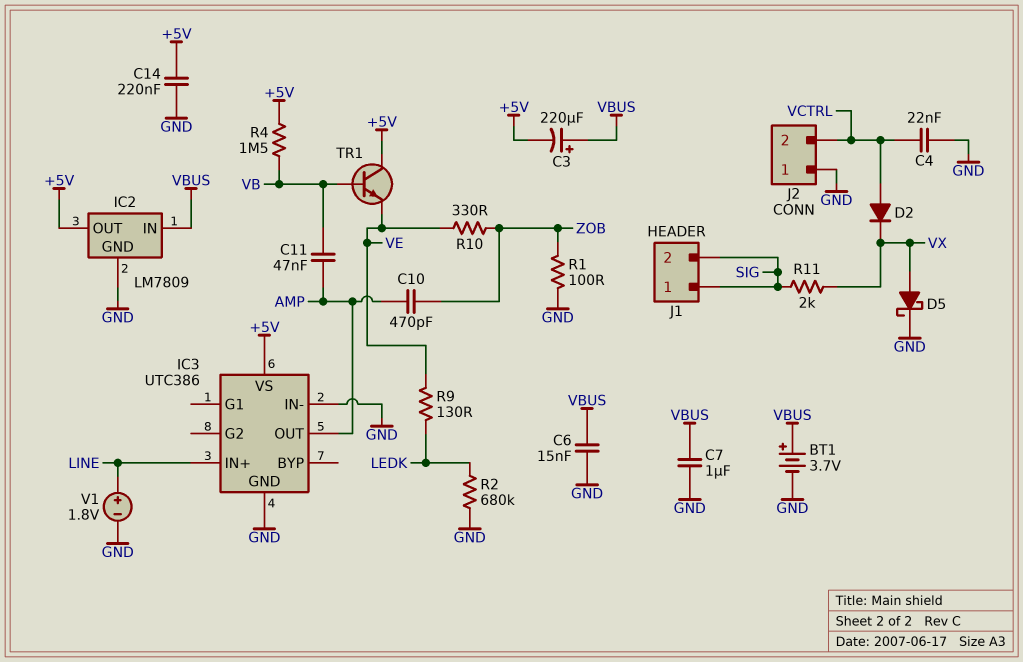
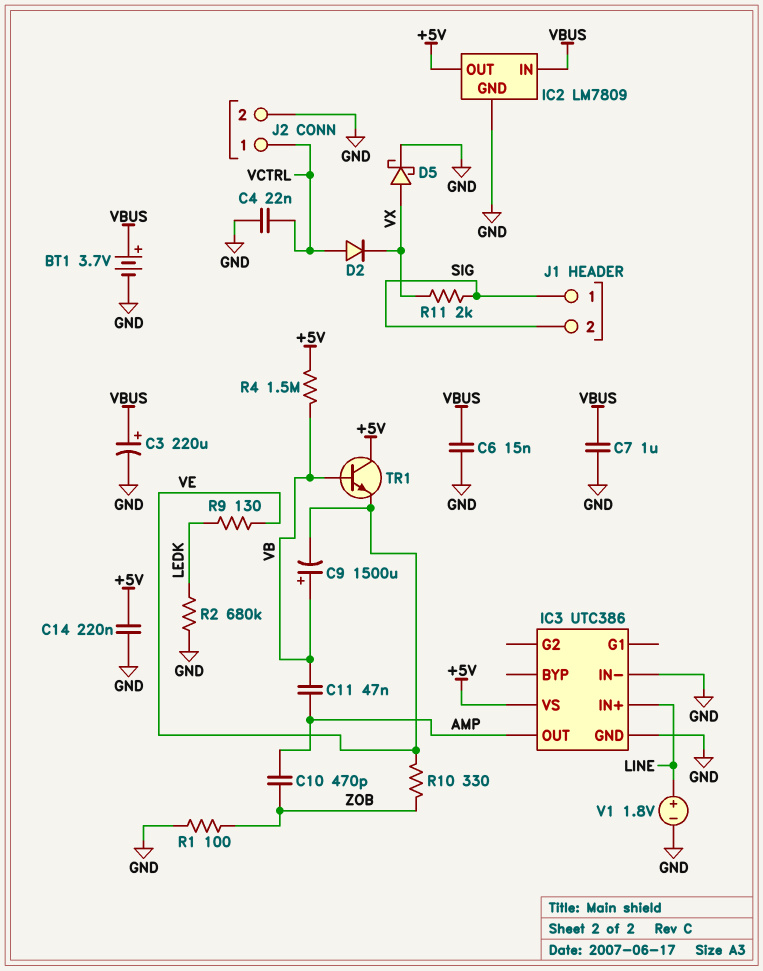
C3: 220uF (plus VBUS, minus +5V) -> 220uF (plus VBUS, minus GND)
C9: none -> 1500uF (plus VB, minus VE)
J2 pin 1: GND -> VCTRL
J2 pin 2: VCTRL -> GND

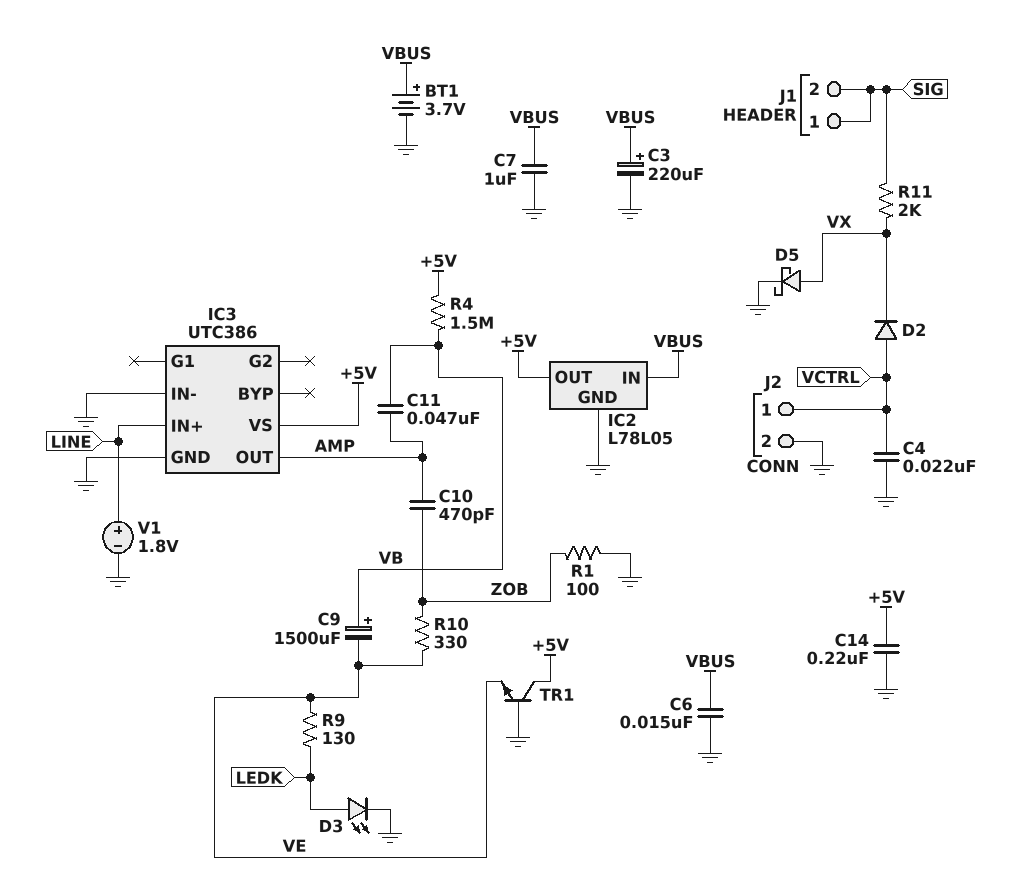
D3: none -> LED (A LEDK, K GND)
IC2: LM7809 -> L78L05
R2: 680k (GND, LEDK) -> none
TR1: NPN (B VB, C +5V, E VE) -> NPN (B GND, C +5V, E VE)

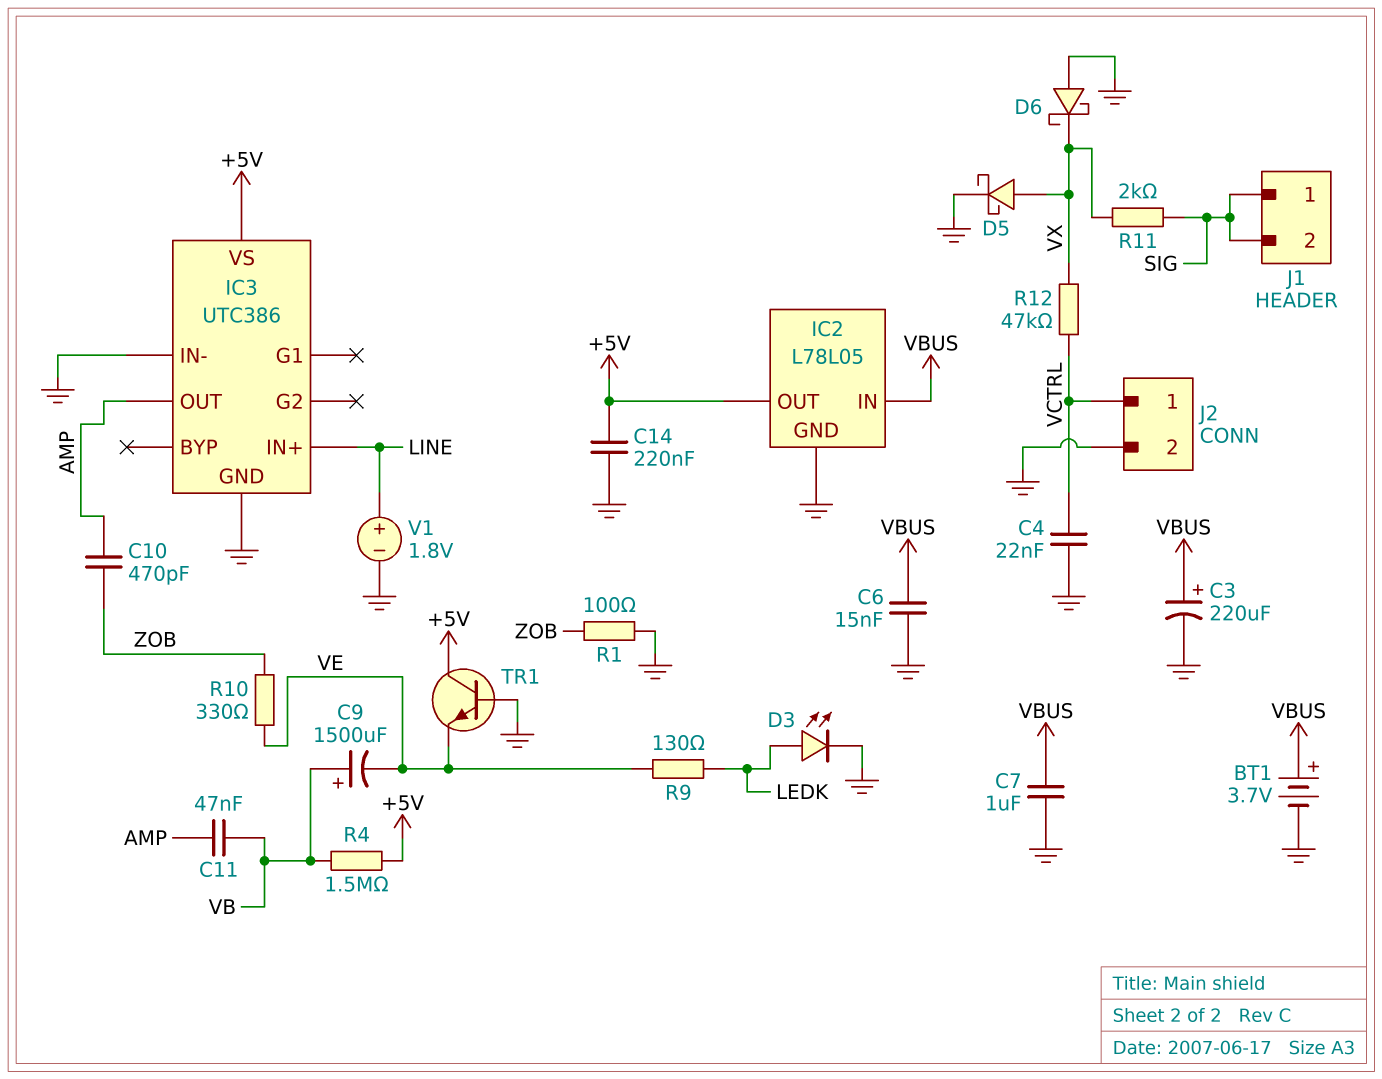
D2: diode (A VCTRL, K VX) -> none
D6: none -> schottky (A GND, K VX)
R12: none -> 47k (VCTRL, VX)

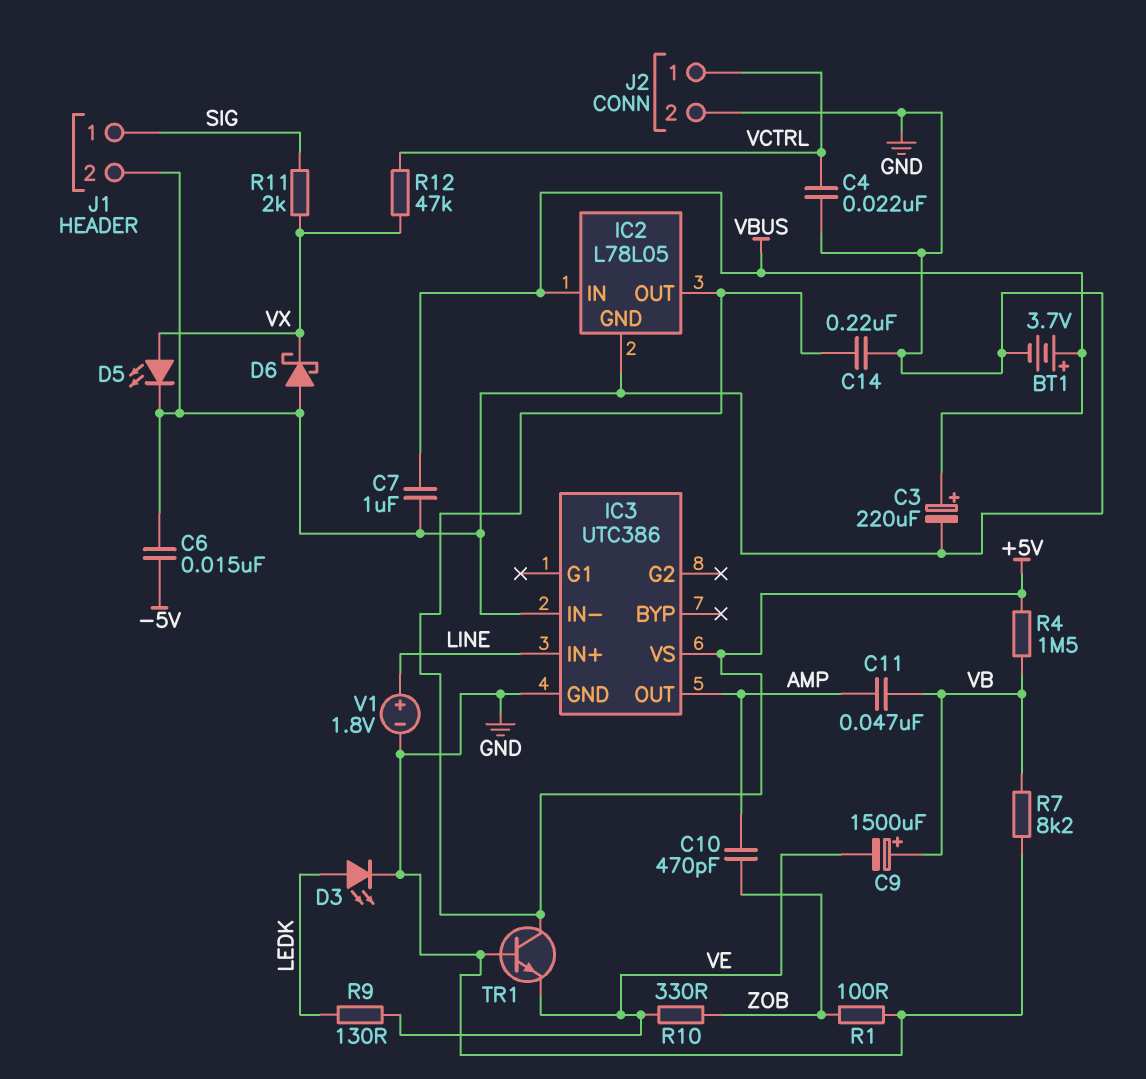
C6: 15nF (GND, VBUS) -> 15nF (-5V, GND)
D5: schottky (A VX, K GND) -> LED (A VX, K GND)
J1 pin 2: SIG -> GND
R7: none -> 8.2k (GND, VB)

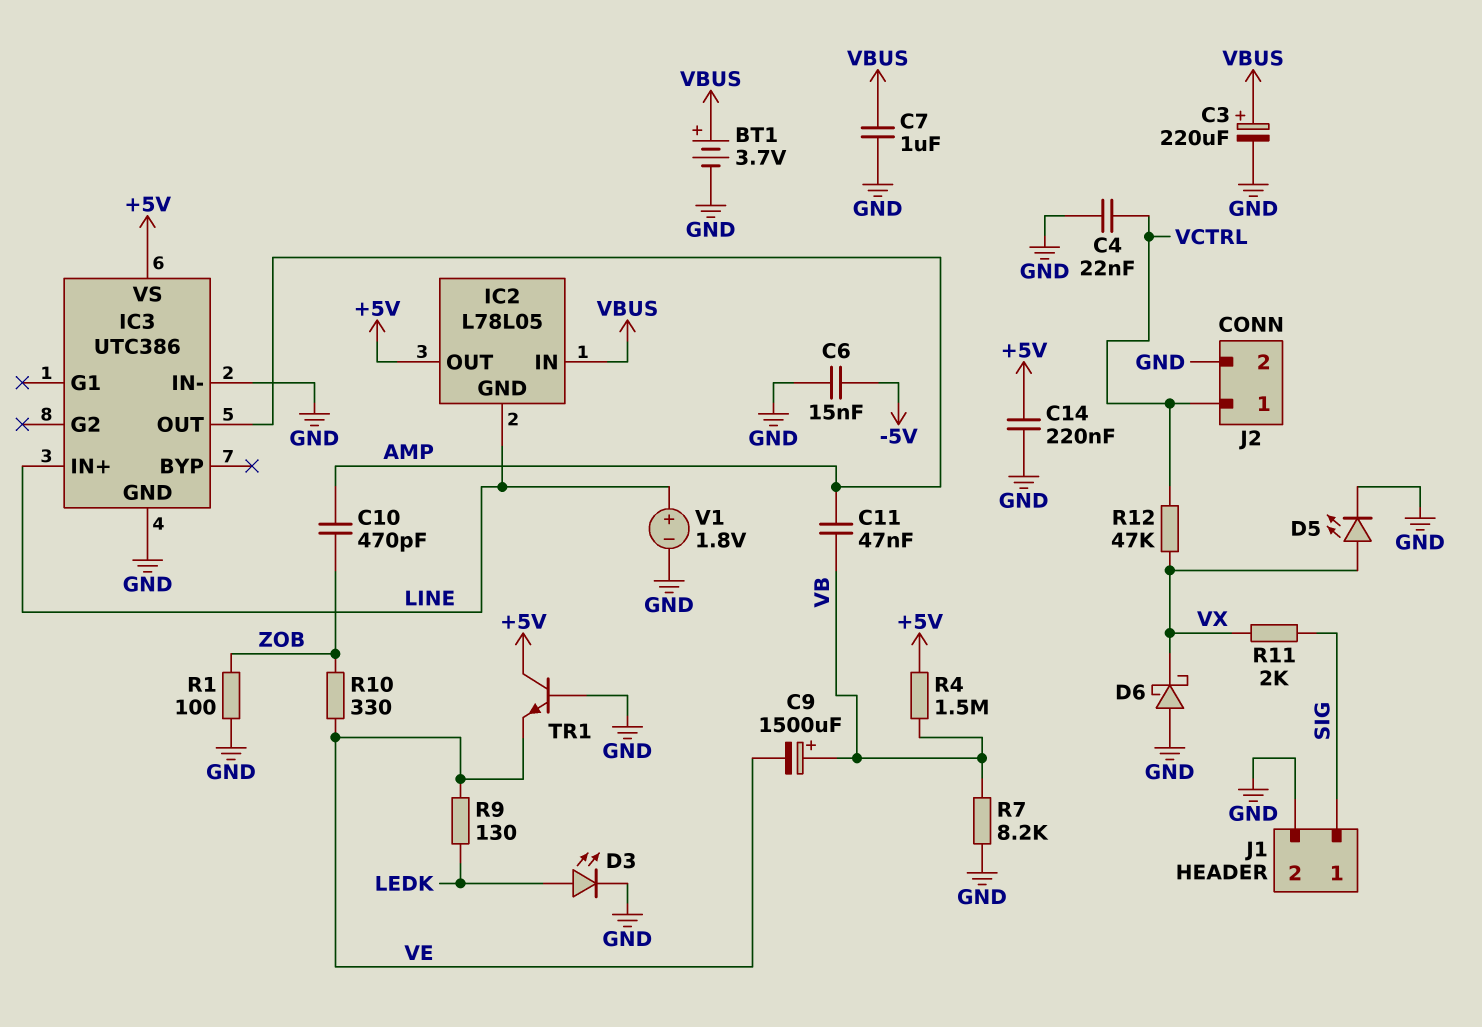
IC2 pin GND: GND -> LINE

